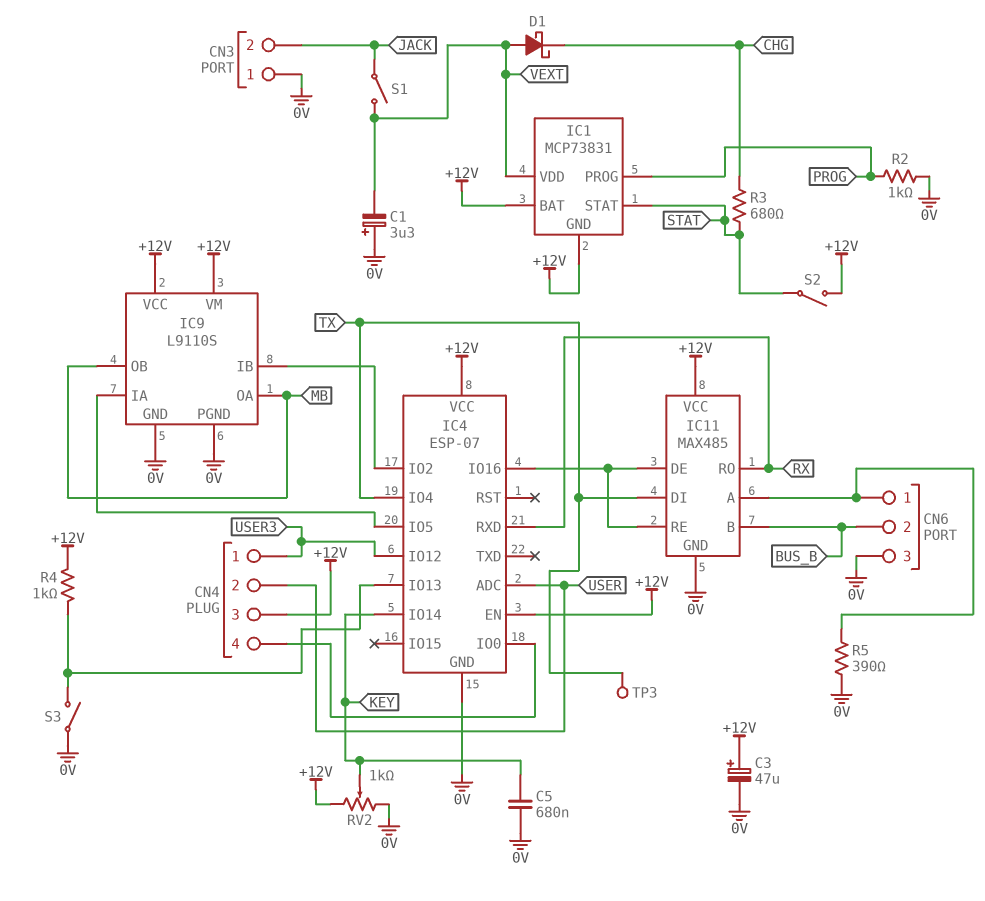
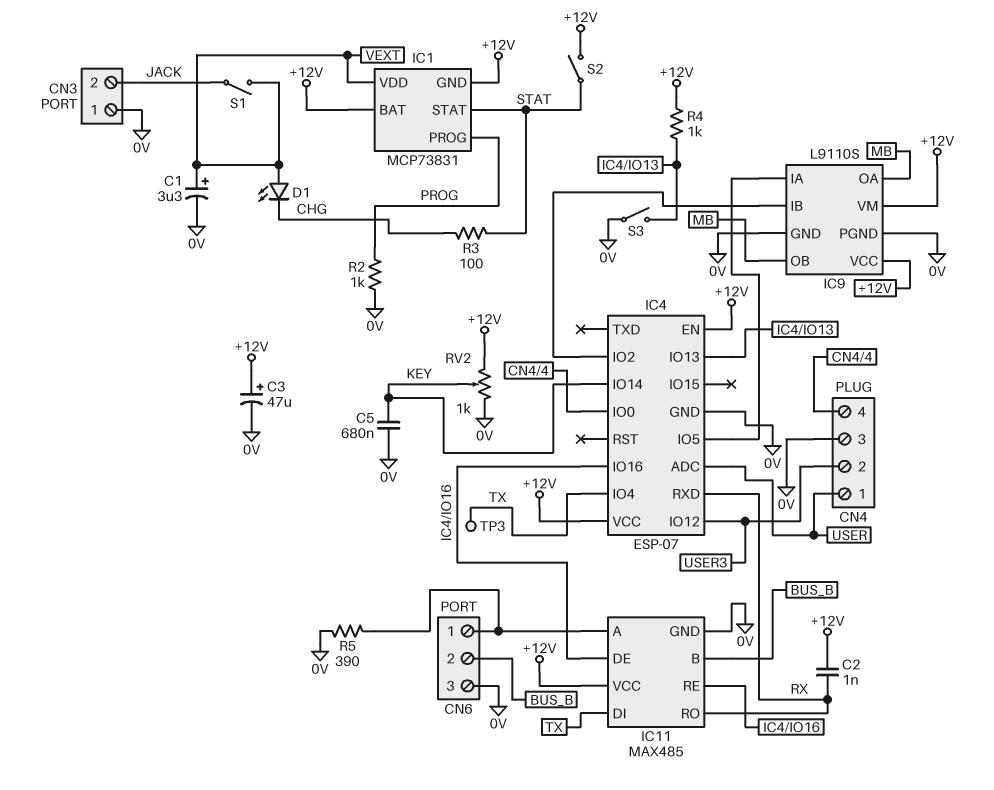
C1: 3.3uF (plus 0V, minus VEXT) -> 3.3uF (plus VEXT, minus 0V)
C2: none -> 1nF (+12V, RX)
CN4 pin 1: USER3 -> USER
CN4 pin 2: USER -> USER3
CN4 pin 3: +12V -> 0V
D1: schottky (A VEXT, K CHG) -> LED (A VEXT, K CHG)
R3: 680 (CHG, STAT) -> 100 (CHG, STAT)

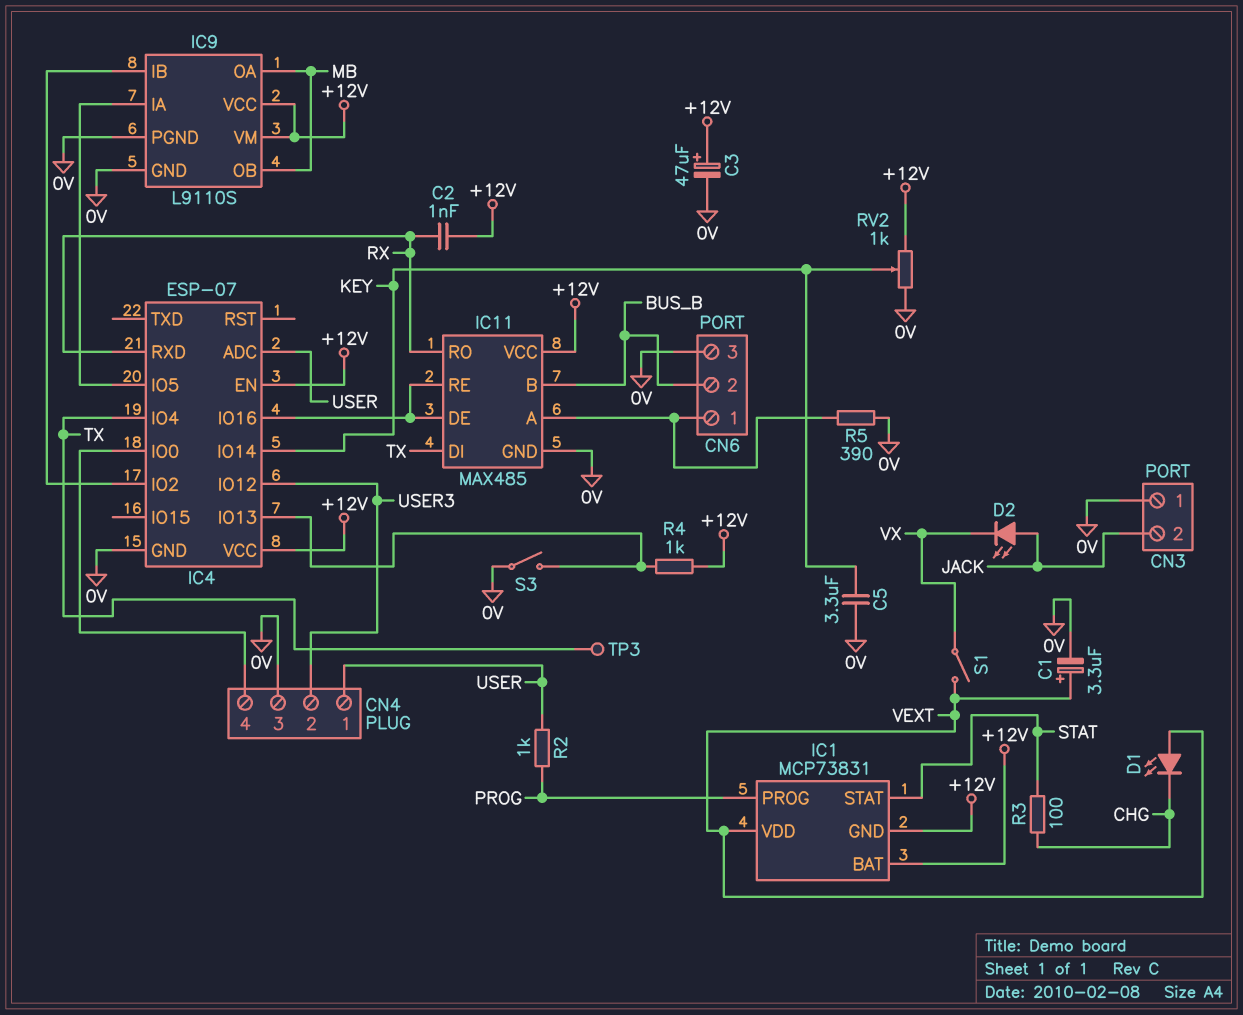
C5: 680nF (0V, KEY) -> 3.3uF (0V, KEY)
D2: none -> LED (A JACK, K VX)
R2: 1k (0V, PROG) -> 1k (PROG, USER)
S1: switch (JACK, VEXT) -> switch (VEXT, VX)
S2: switch (+12V, STAT) -> none

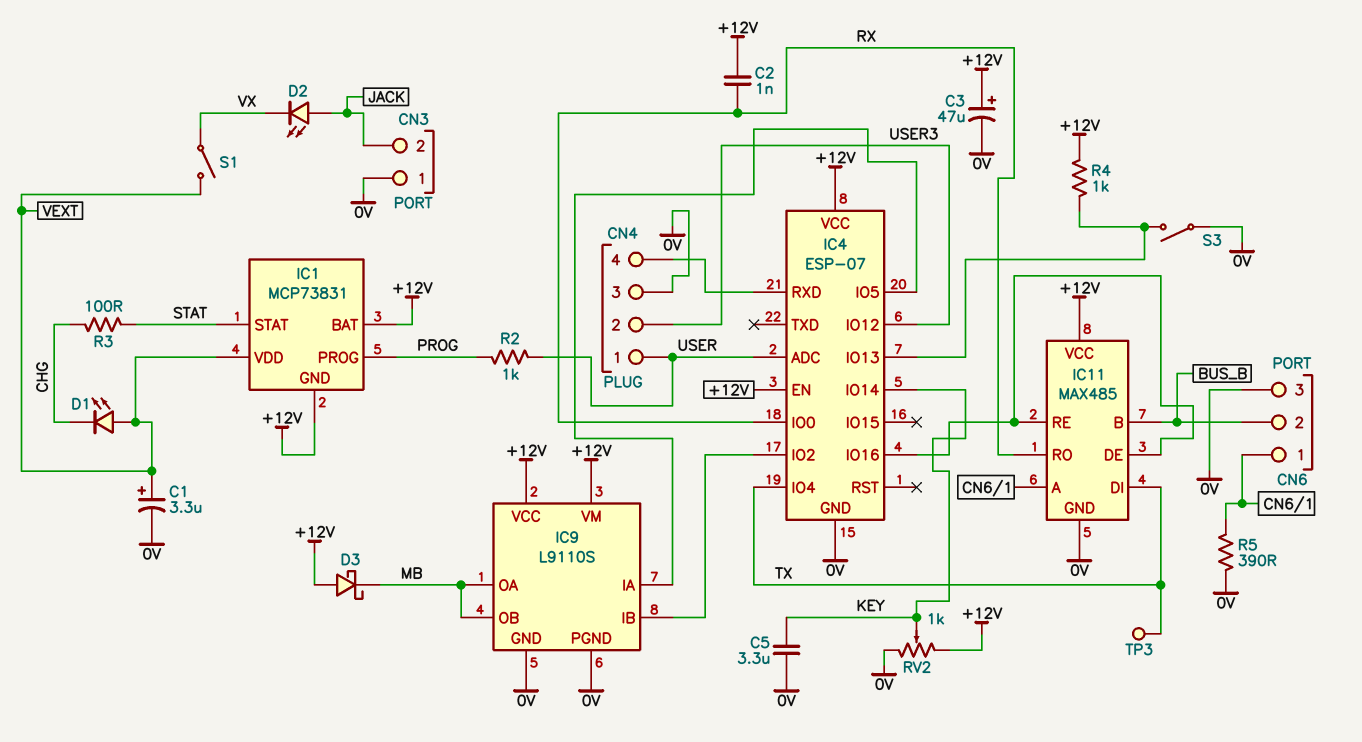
D3: none -> schottky (A +12V, K MB)
IC4 pin IO0: CN4/4 -> RX
IC4 pin RXD: RX -> CN4/4

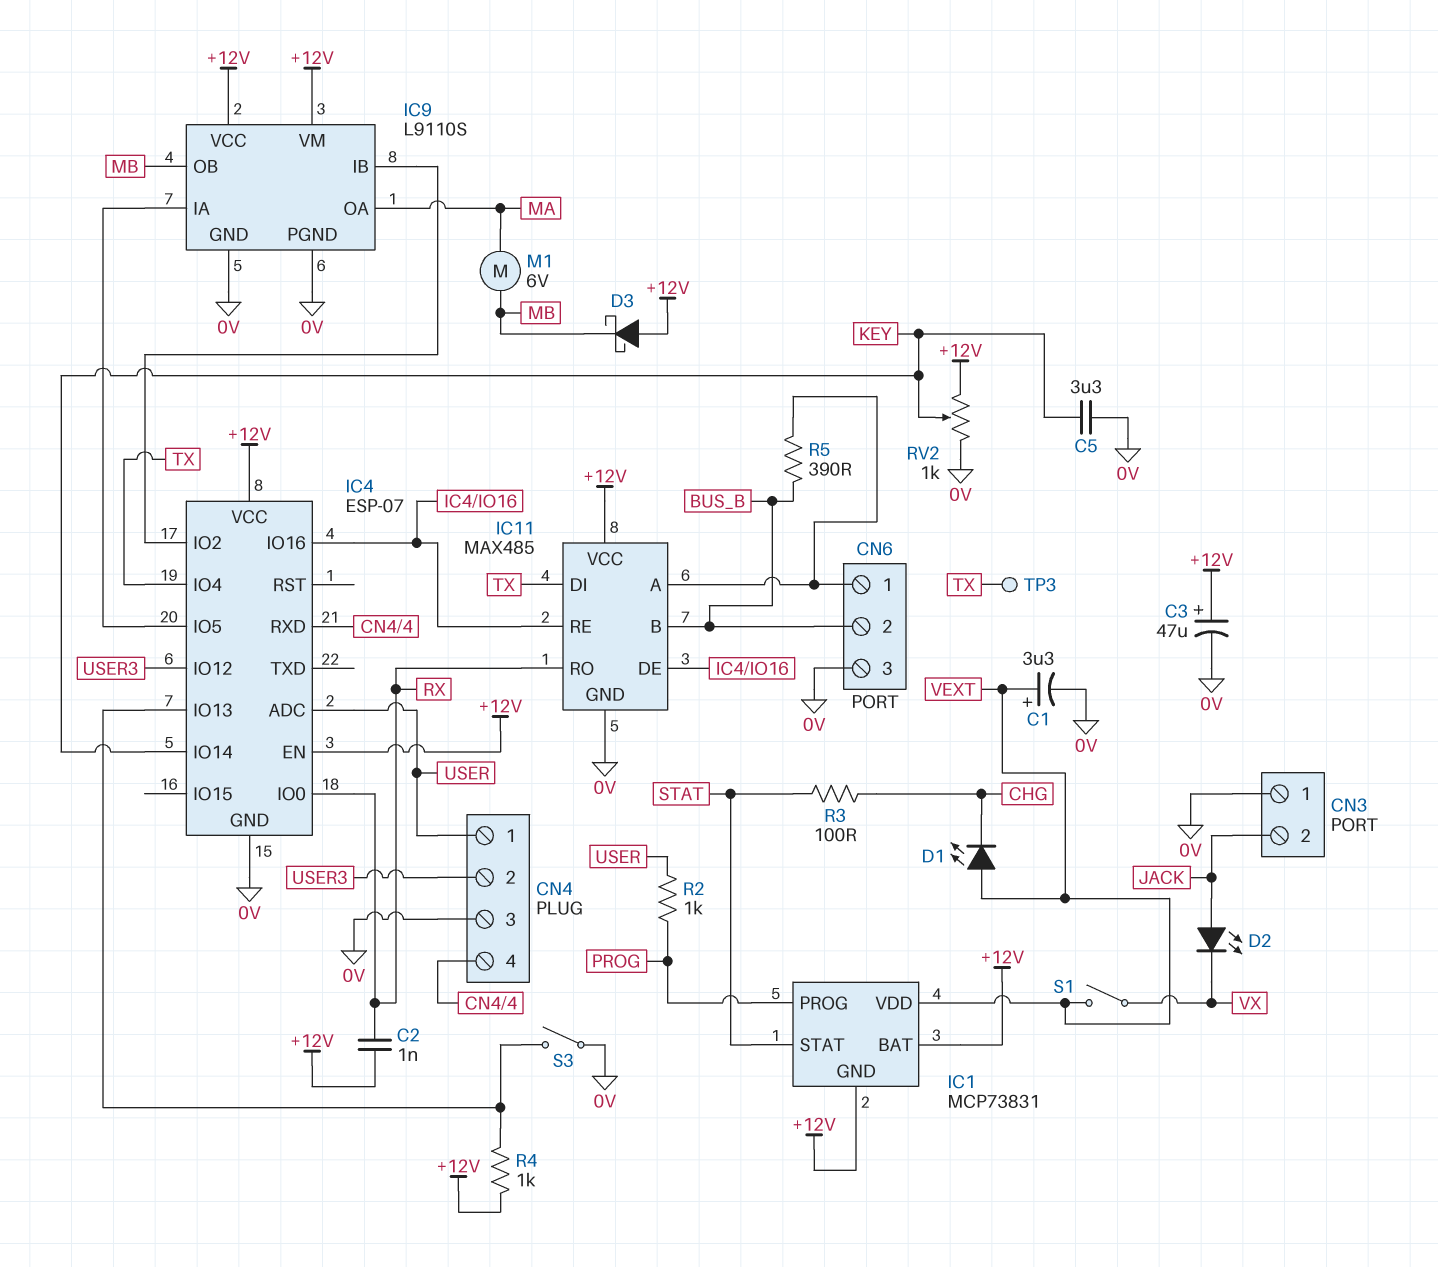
IC9 pin OA: MB -> MA
M1: none -> motor 6V (MA, MB)
R5: 390 (0V, CN6/1) -> 390 (BUS_B, CN6/1)

